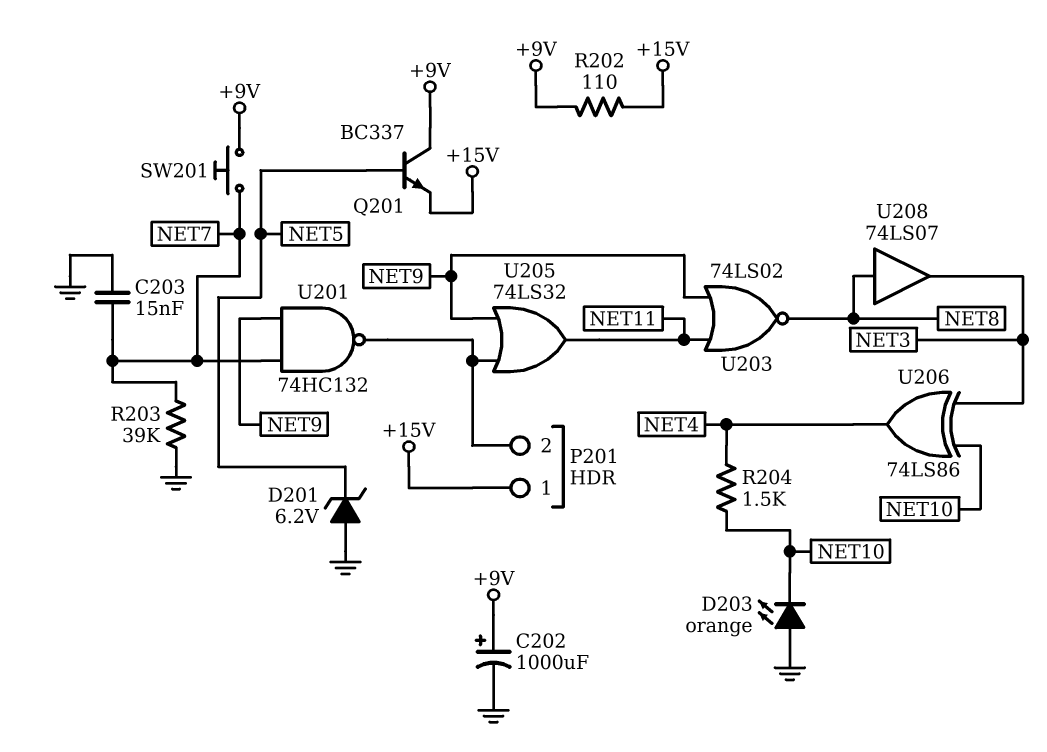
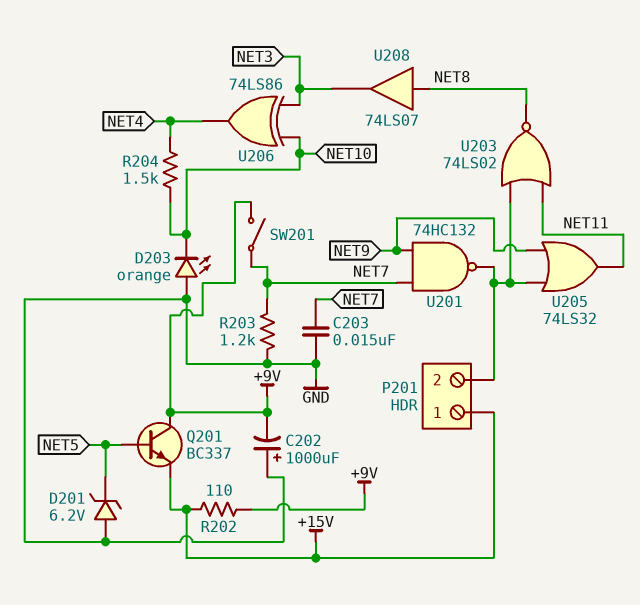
C202: 1000uF (plus +9V, minus GND) -> 1000uF (plus GND, minus +9V)
R203: 39k (GND, NET7) -> 1.2k (GND, NET7)
SW201: button (+9V, NET7) -> switch (+9V, NET7)
U203: NOR 74LS02 (in NET9, in NET11, out NET8) -> NOR 74LS02 (in NET11, in P201/2, out NET8)

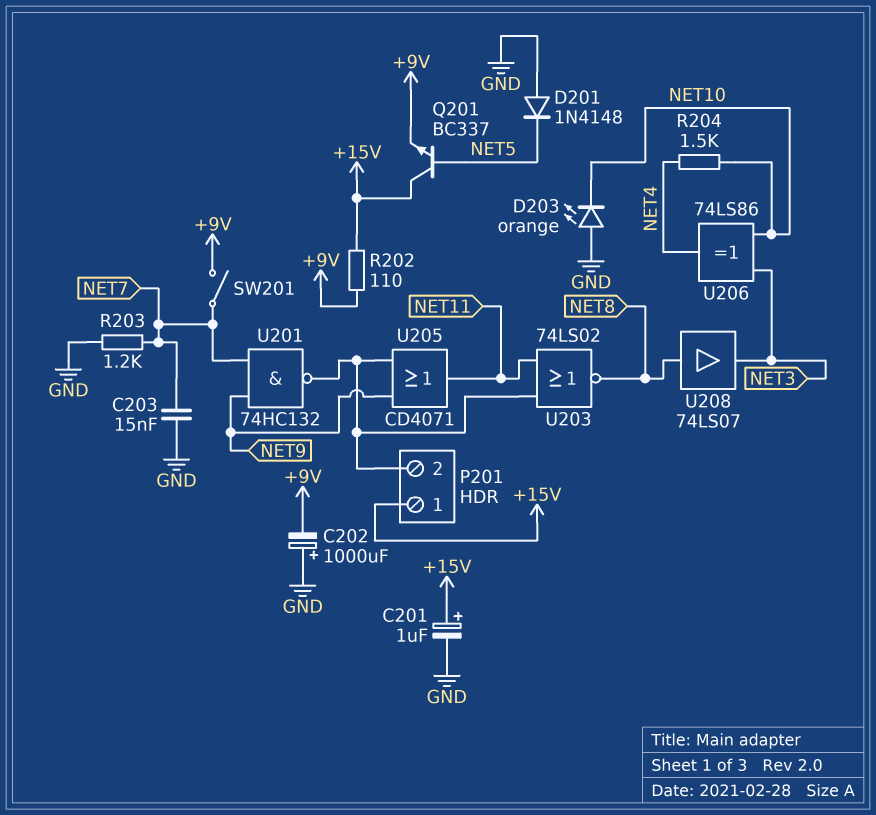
C201: none -> 1uF (plus +15V, minus GND)
D201: zener 6.2V (A GND, K NET5) -> diode 1N4148 (A GND, K NET5)
Q201: NPN BC337 (B NET5, C +9V, E +15V) -> NPN BC337 (B NET5, C +15V, E +9V)
U205: OR 74LS32 (in NET9, in P201/2, out NET11) -> OR CD4071 (in NET9, in P201/2, out NET11)

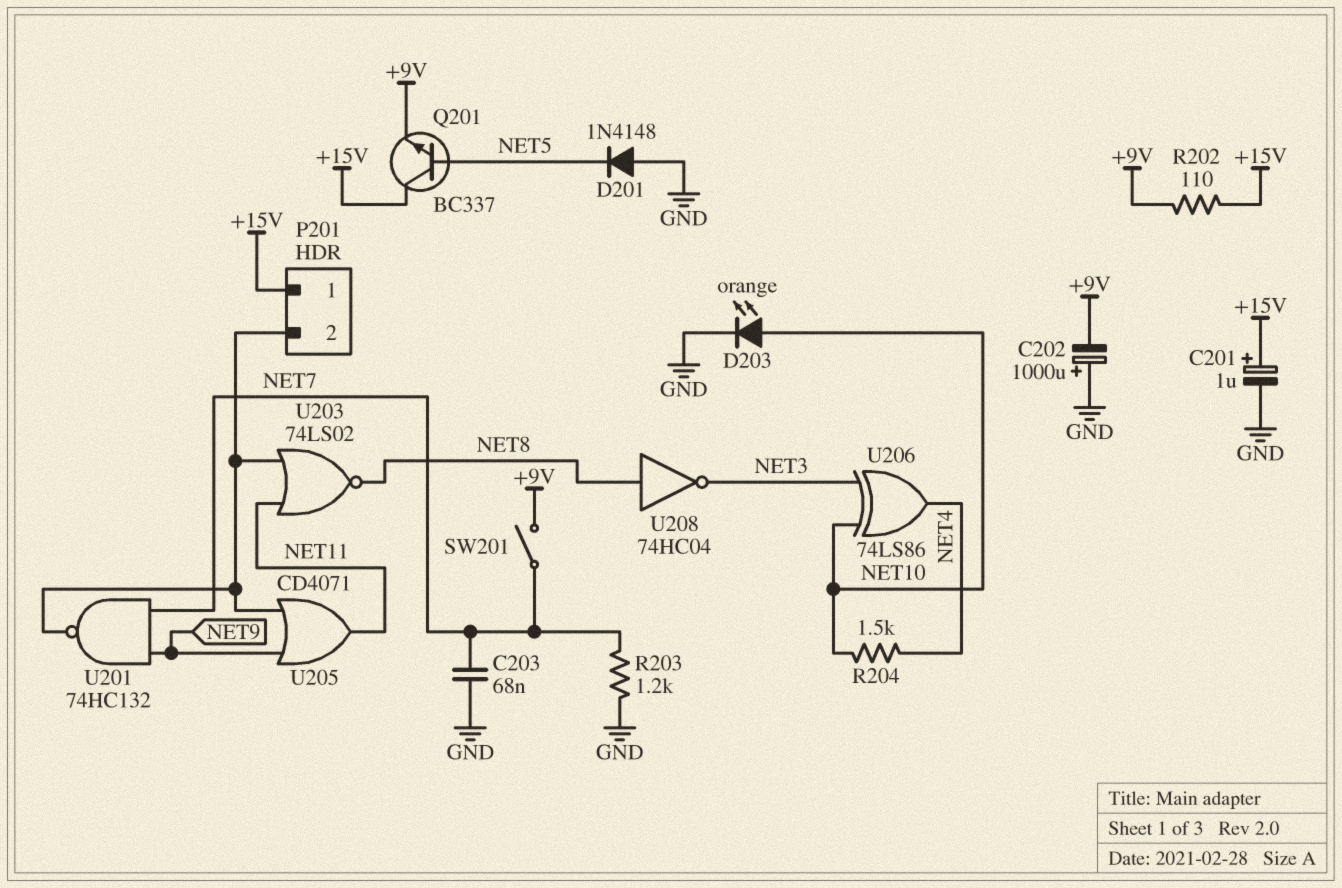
C203: 15nF (GND, NET7) -> 68nF (GND, NET7)
D203: LED orange (A GND, K NET10) -> LED orange (A NET10, K GND)
U208: buffer 74LS07 (in NET8, out NET3) -> NOT 74HC04 (in NET8, out NET3)

